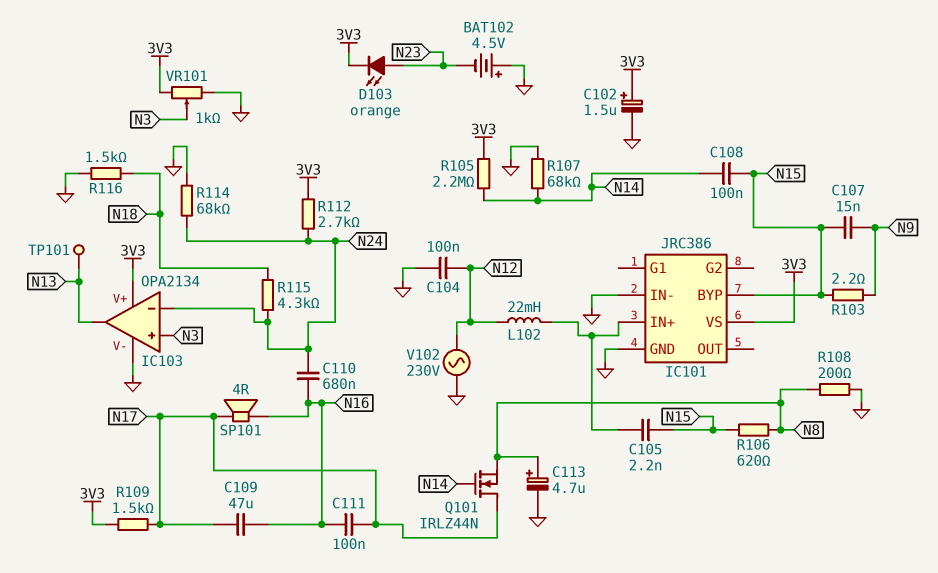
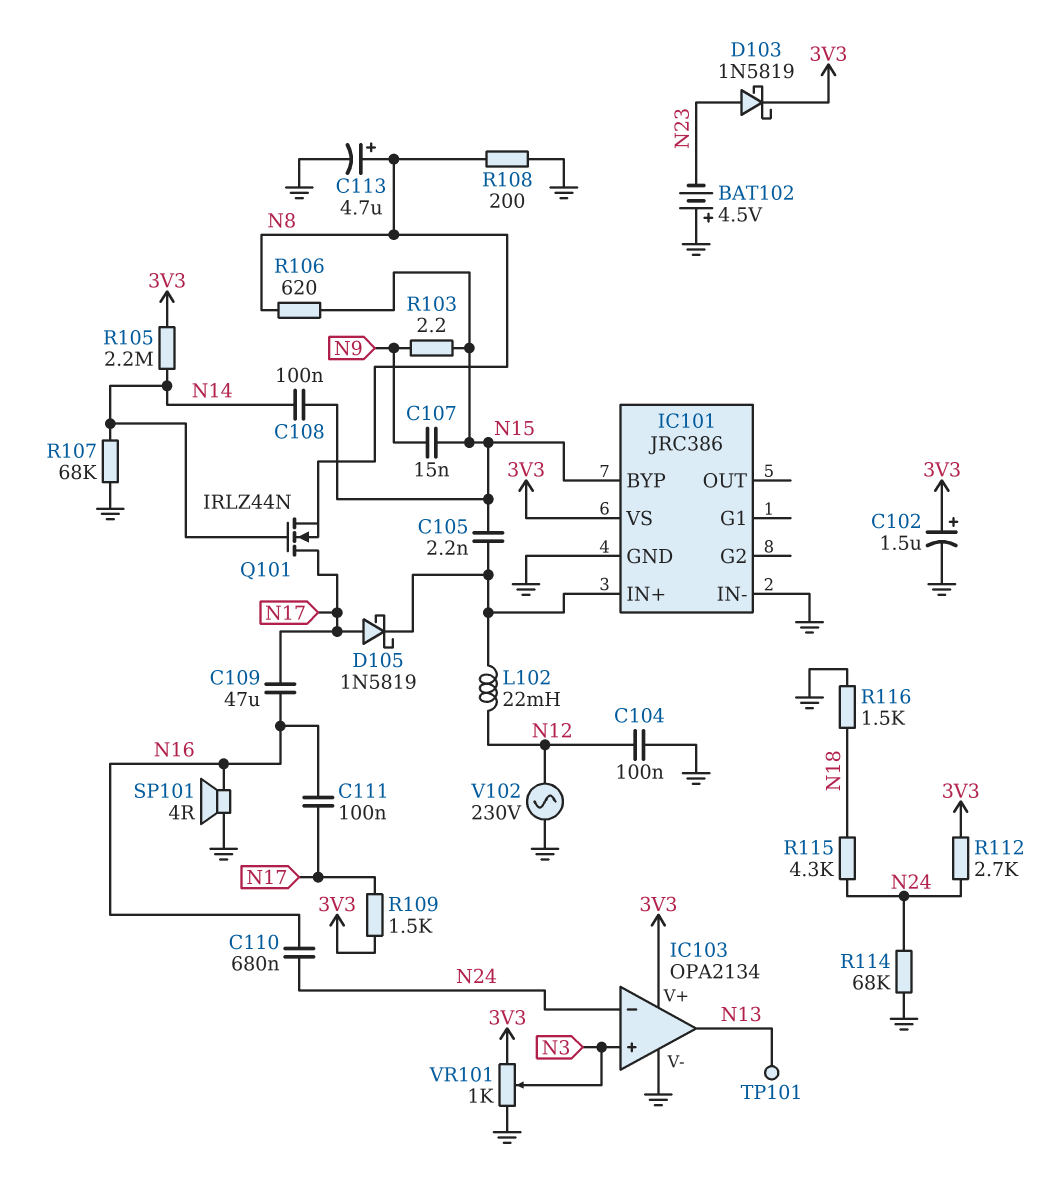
D103: LED orange (A N23, K 3V3) -> schottky 1N5819 (A N23, K 3V3)
D105: none -> schottky 1N5819 (A N17, K IC101/IN+)
SP101: speaker 4R (N16, N17) -> speaker 4R (GND, N16)

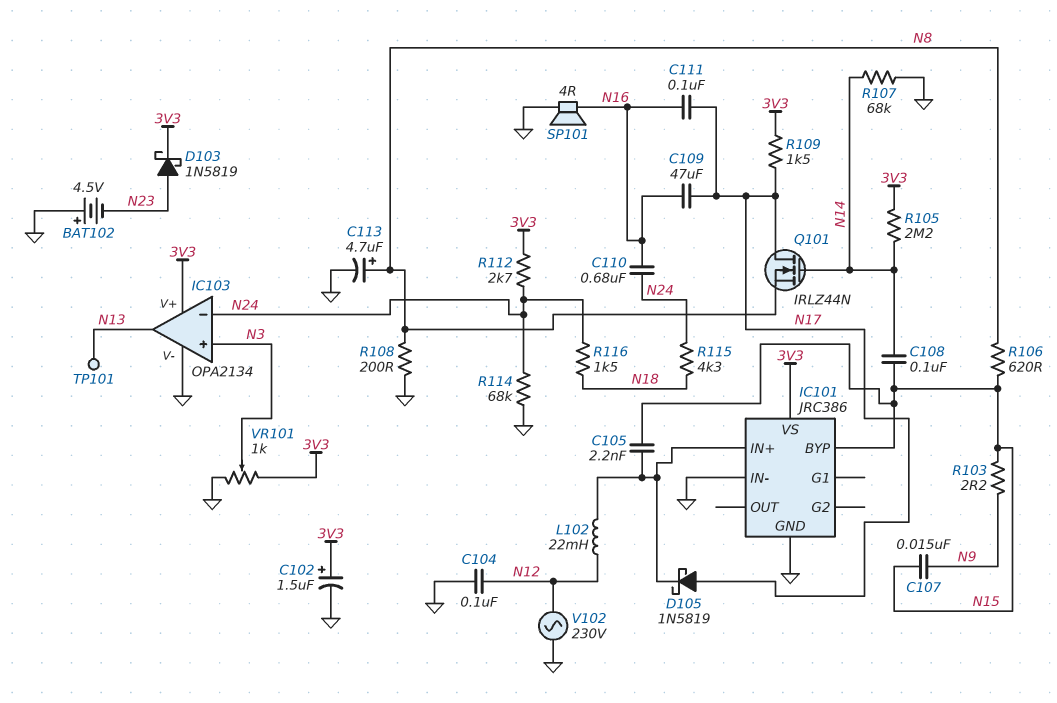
R116: 1.5k (GND, N18) -> 1.5k (N18, N24)

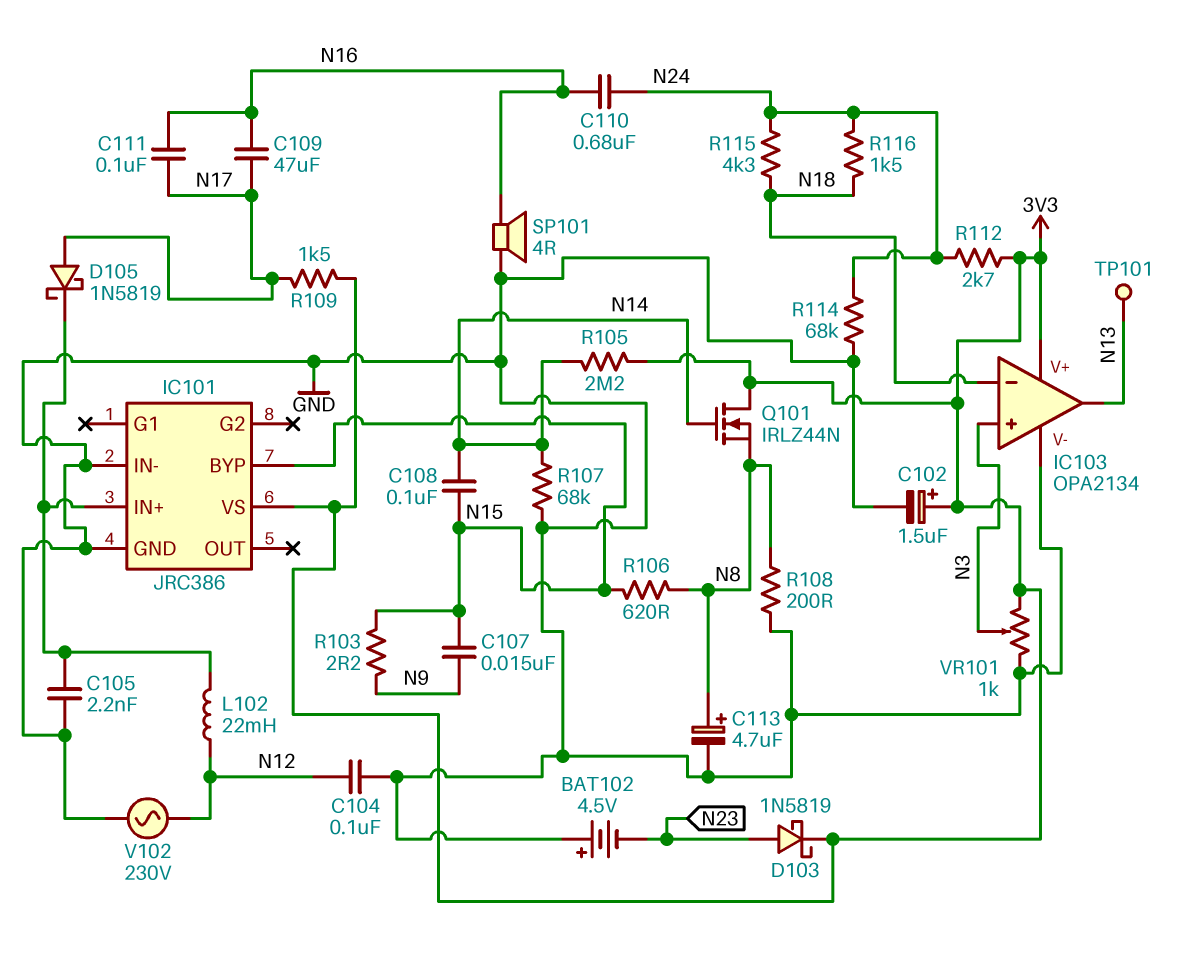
C105: 2.2nF (IC101/IN+, N15) -> 2.2nF (GND, IC101/IN+)
IC103 pin in-: N24 -> N18
Q101: NMOS IRLZ44N (G N14, D N17, S N8) -> NMOS IRLZ44N (G N14, D 3V3, S N8)

